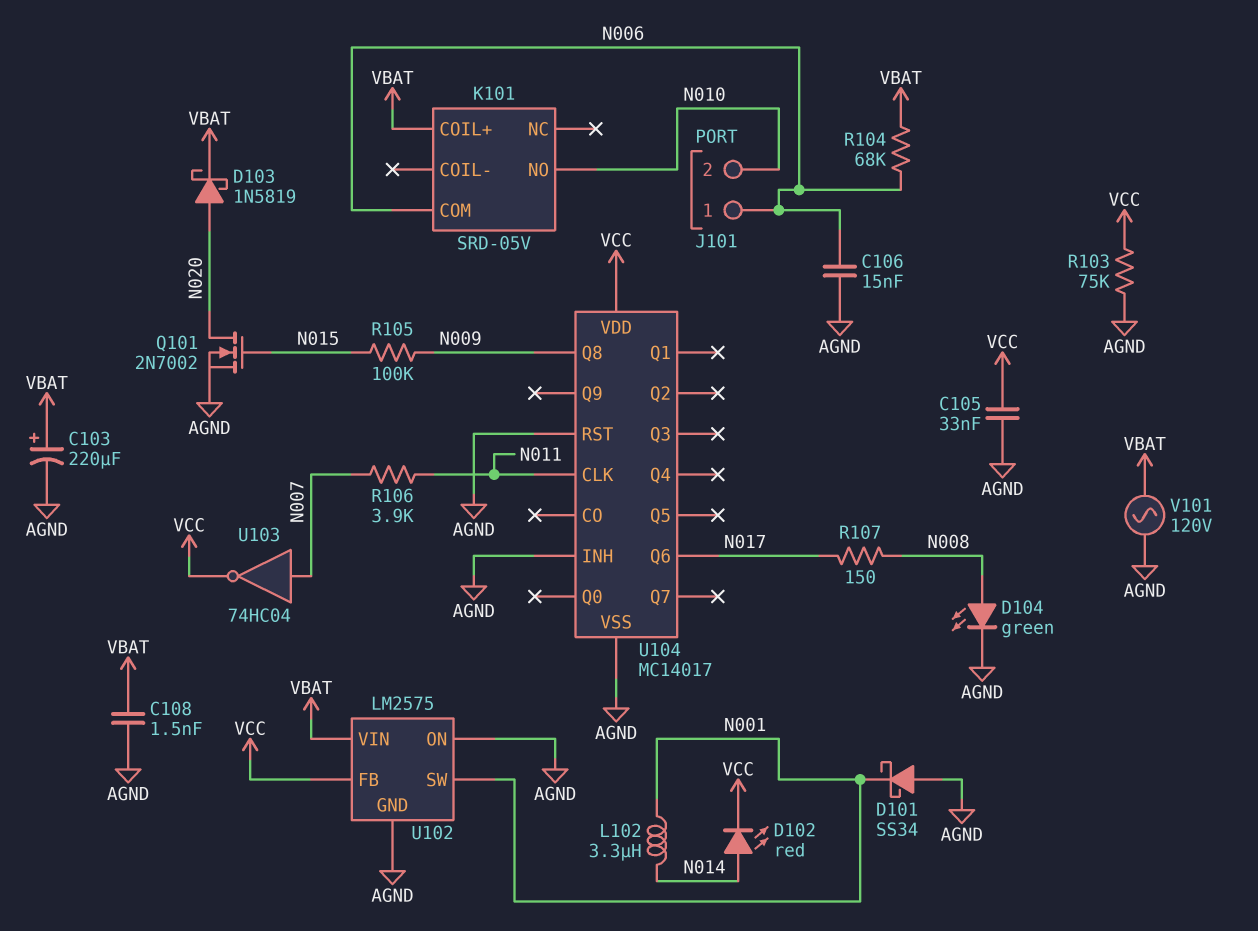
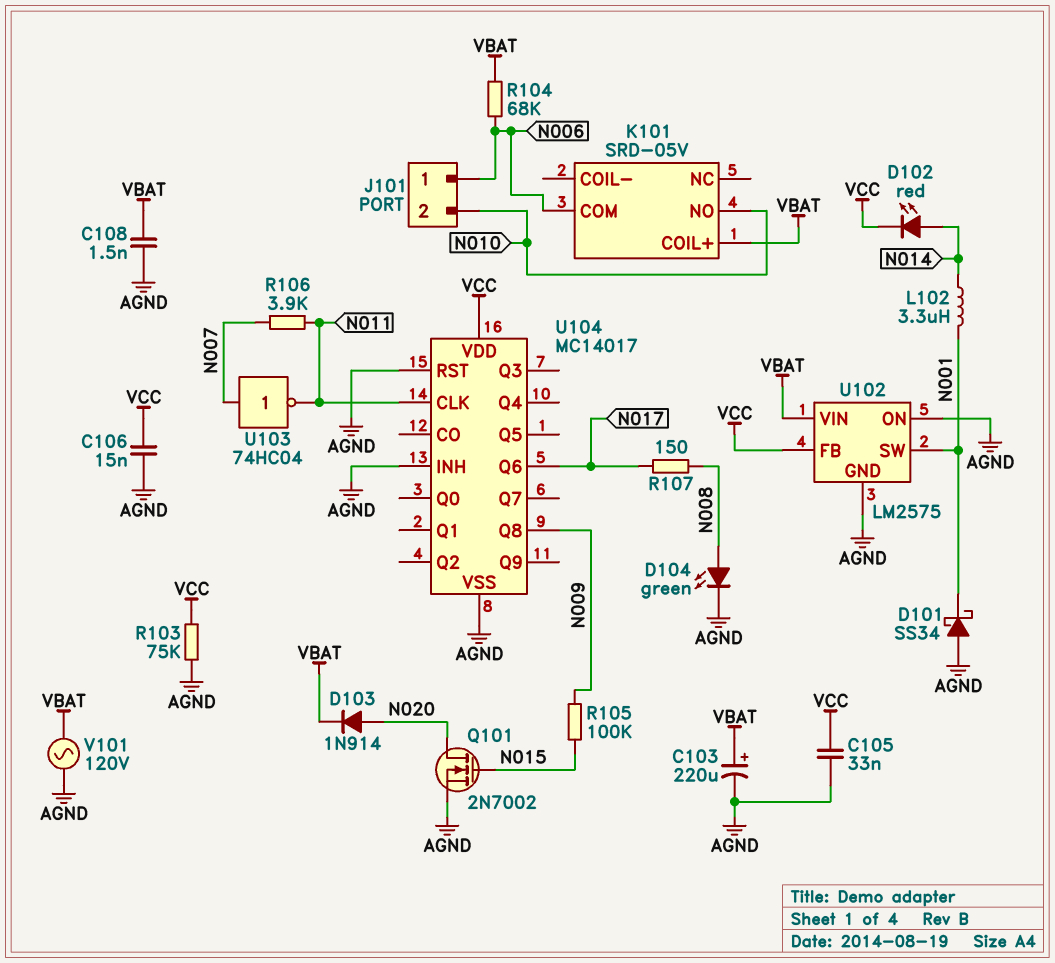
C106: 15nF (AGND, N006) -> 15nF (AGND, VCC)
D103: schottky 1N5819 (A N020, K VBAT) -> diode 1N914 (A N020, K VBAT)
U103: NOT 74HC04 (in N007, out VCC) -> NOT 74HC04 (in N007, out N011)

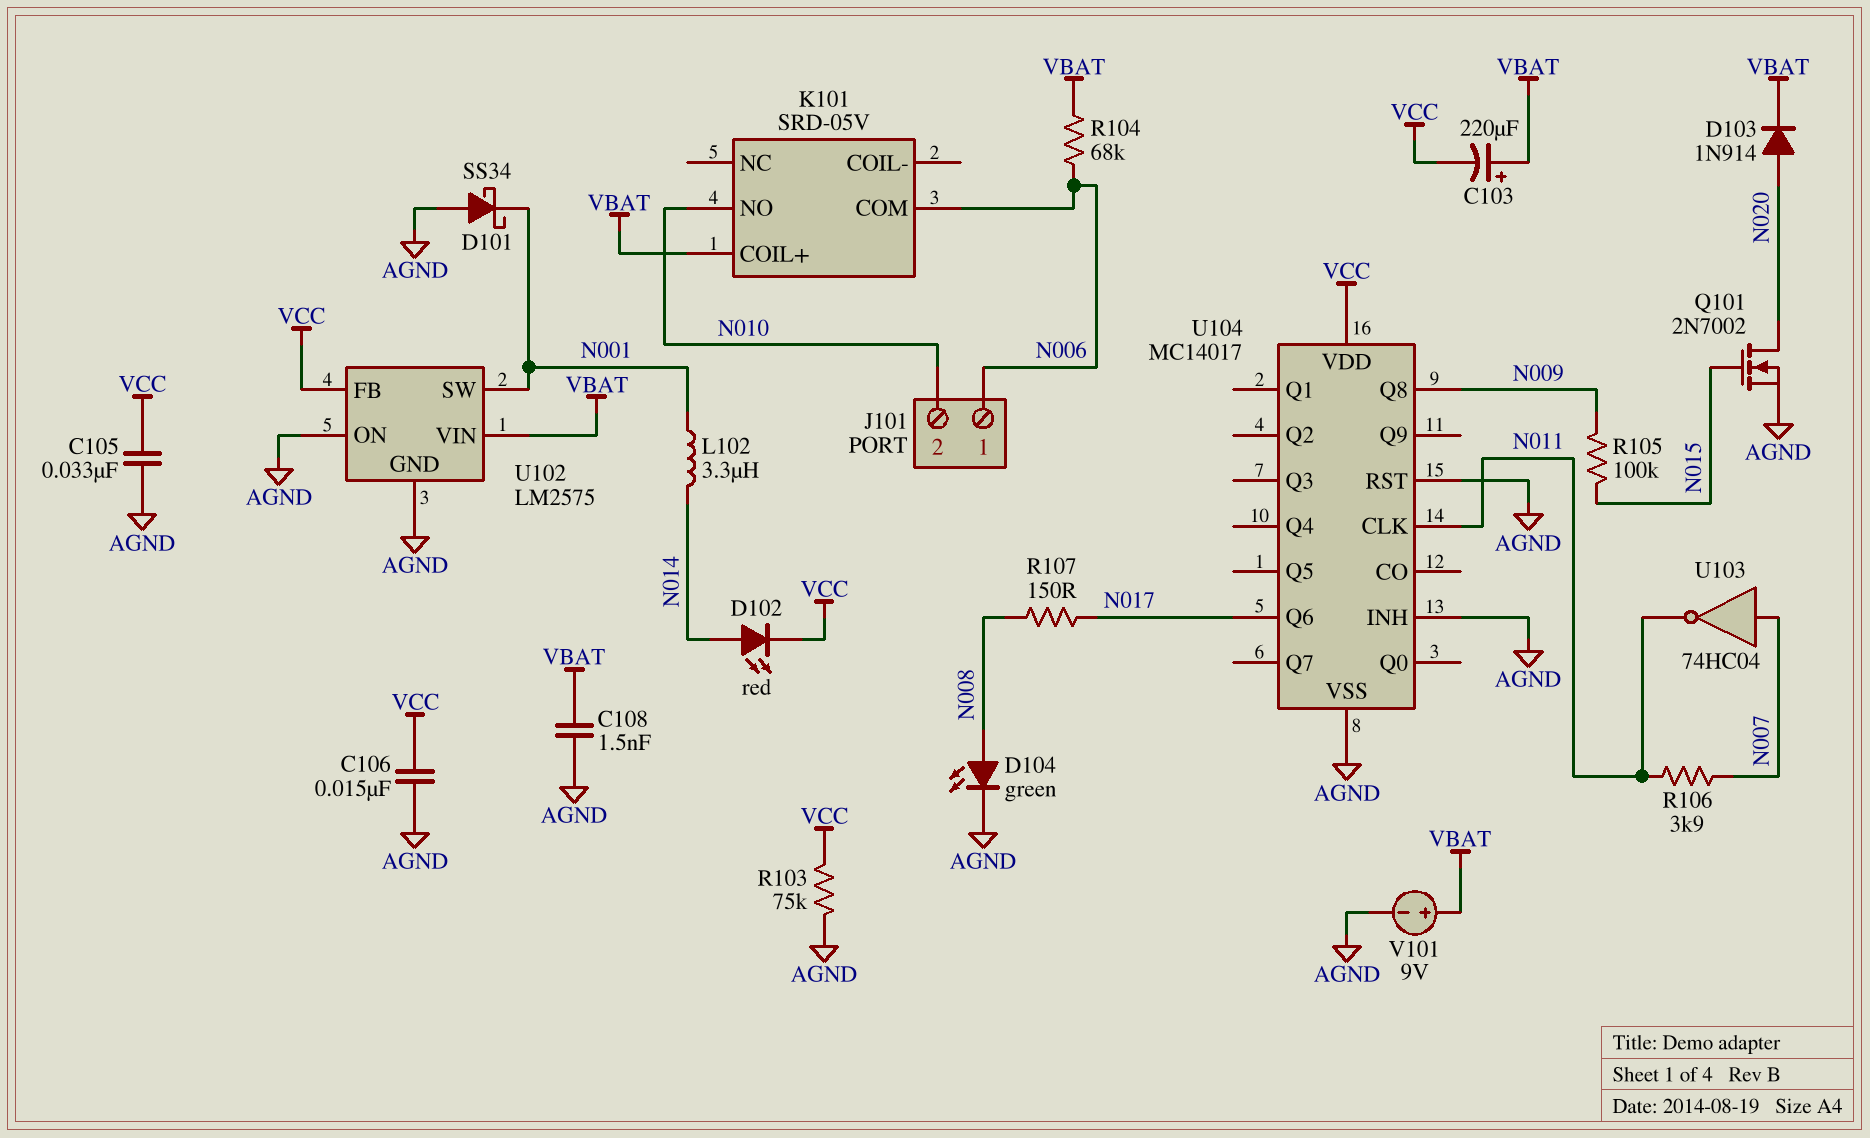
C103: 220uF (plus VBAT, minus AGND) -> 220uF (plus VBAT, minus VCC)
V101: AC 120V (AGND, VBAT) -> 9V (plus VBAT, minus AGND)

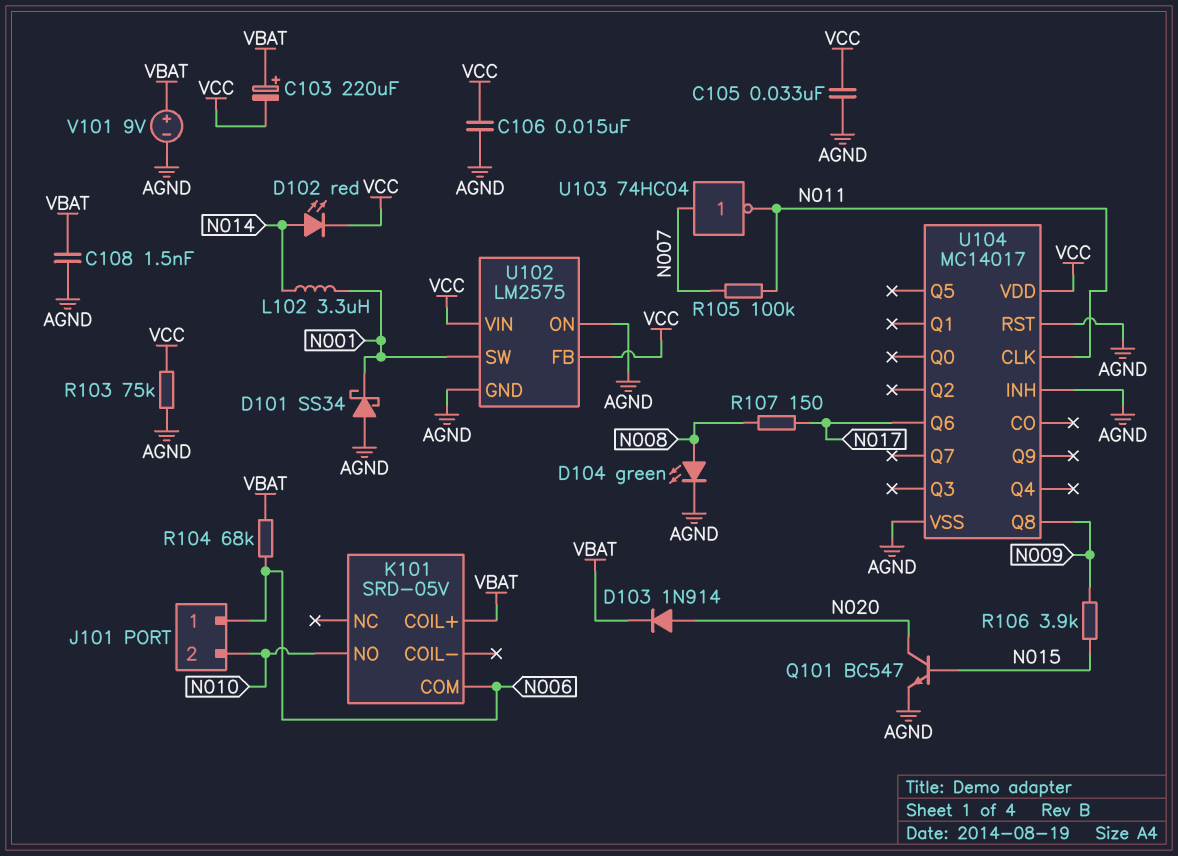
Q101: NMOS 2N7002 (G N015, D N020, S AGND) -> NPN BC547 (B N015, C N020, E AGND)
R105: 100k (N009, N015) -> 100k (N007, N011)
R106: 3.9k (N007, N011) -> 3.9k (N009, N015)
U102 pin VIN: VBAT -> VCC

